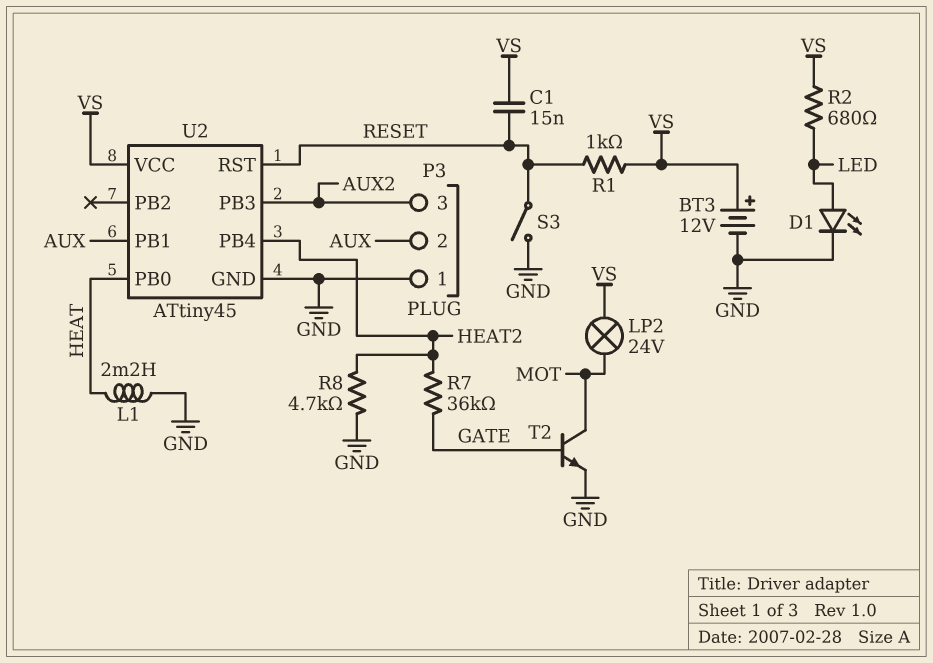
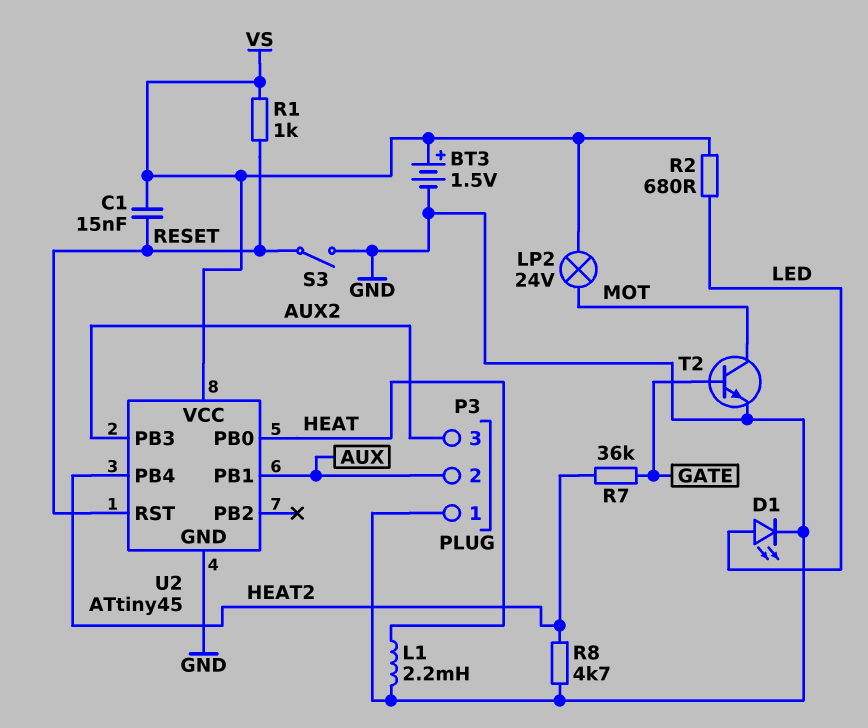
BT3: 12V (plus VS, minus GND) -> 1.5V (plus VS, minus GND)

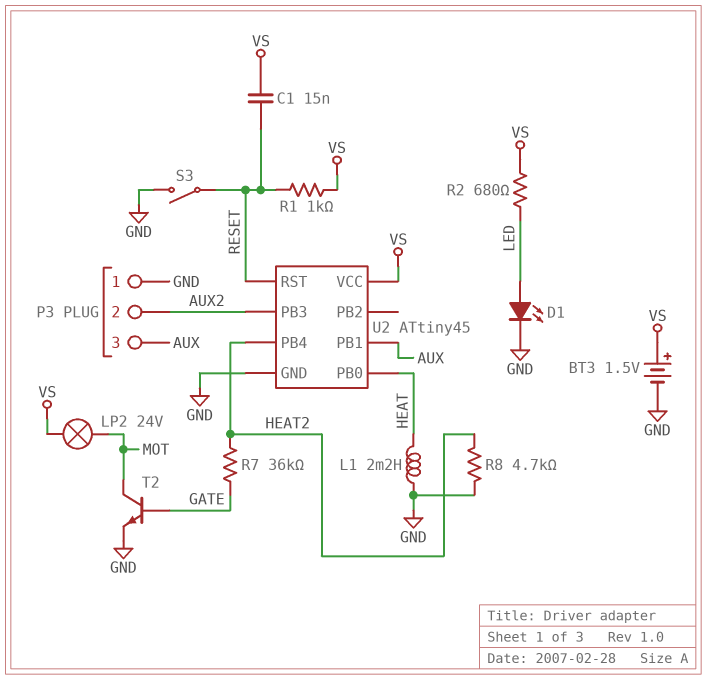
P3 pin 2: AUX -> AUX2
P3 pin 3: AUX2 -> AUX

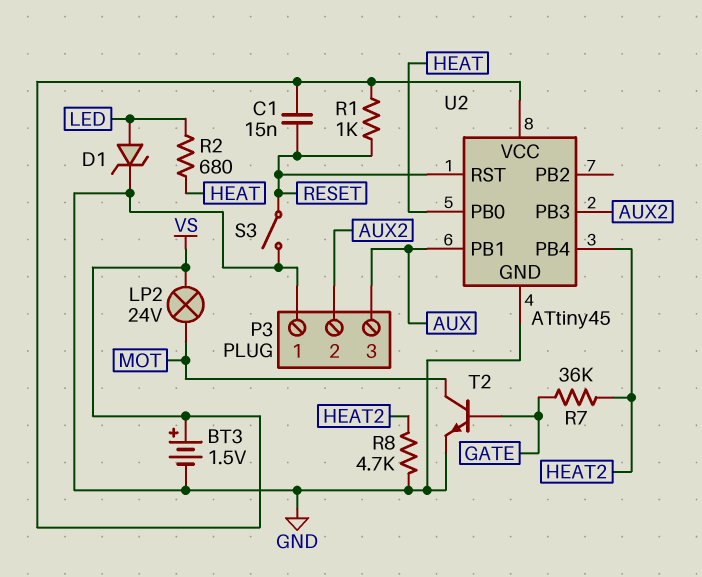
D1: LED (A LED, K GND) -> zener (A LED, K GND)
L1: 2.2mH (GND, HEAT) -> none
R2: 680 (LED, VS) -> 680 (HEAT, LED)

